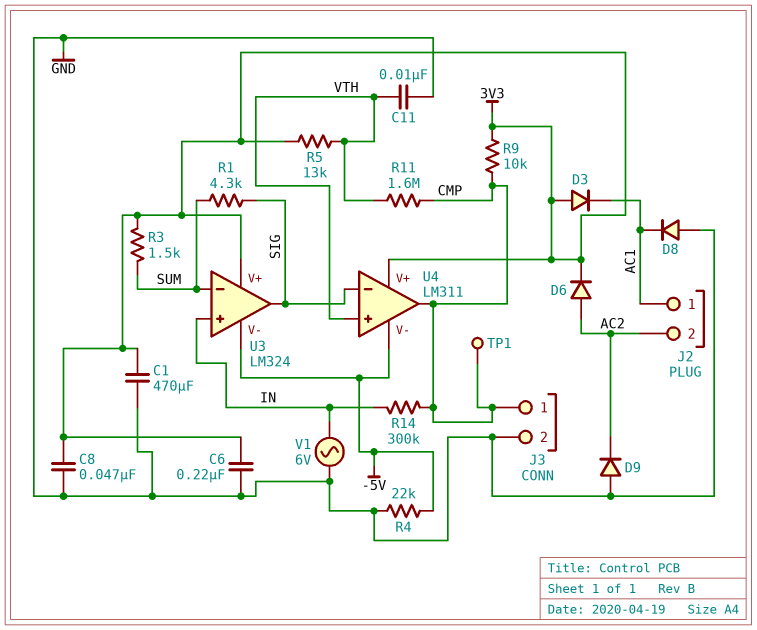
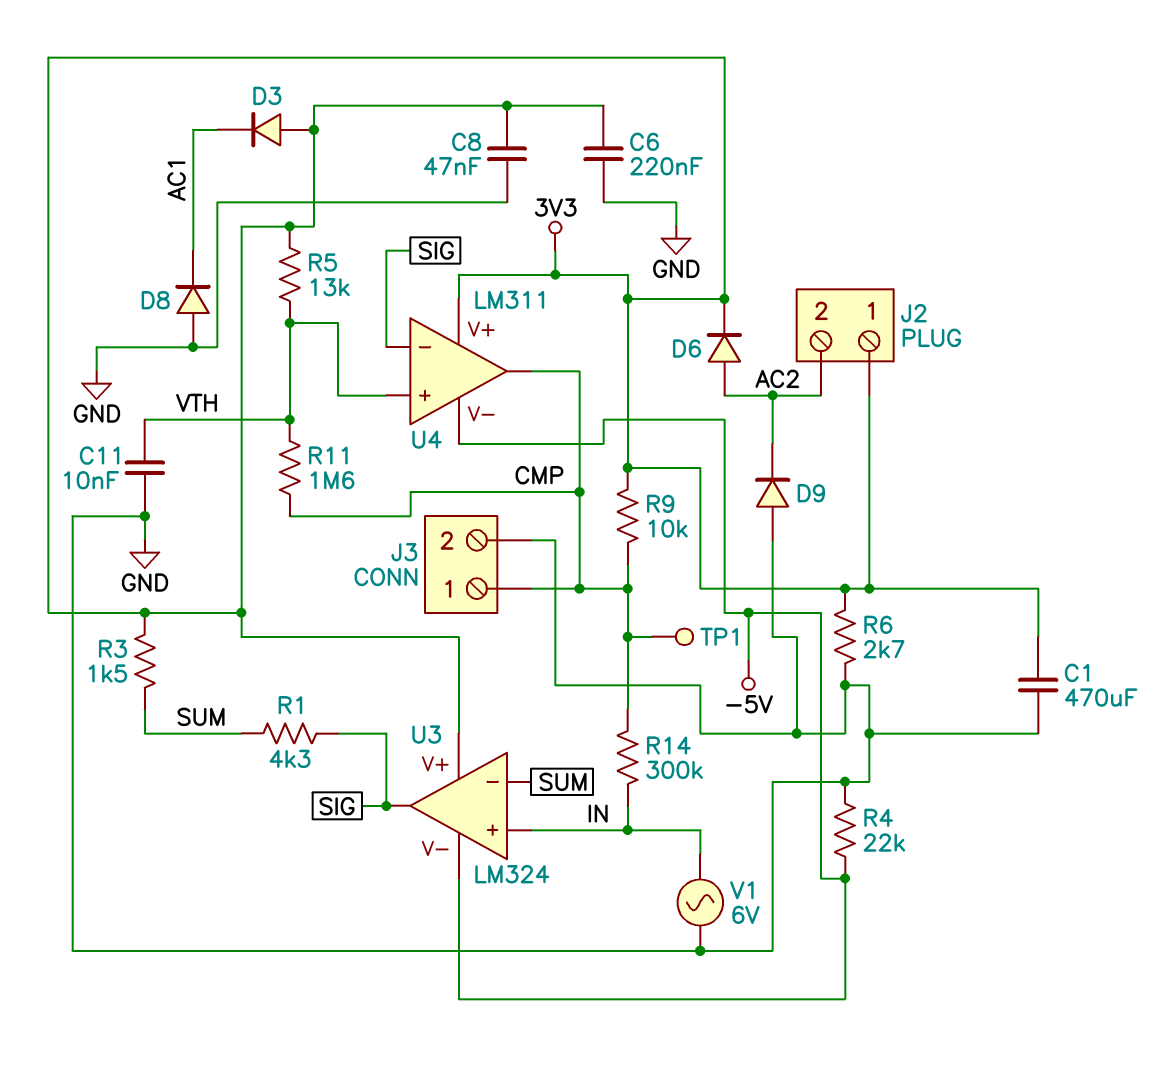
J2 pin 1: AC1 -> 3V3
R6: none -> 2.7k (3V3, GND)

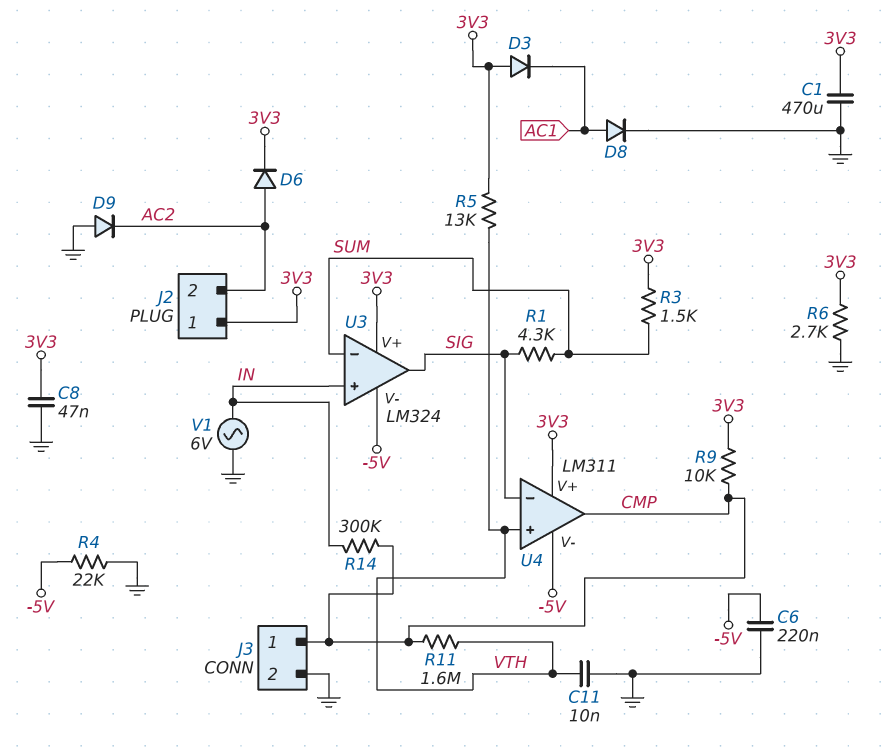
C6: 220nF (3V3, GND) -> 220nF (-5V, GND)
D8: diode (A GND, K AC1) -> diode (A AC1, K GND)
TP1: test point (CMP) -> none

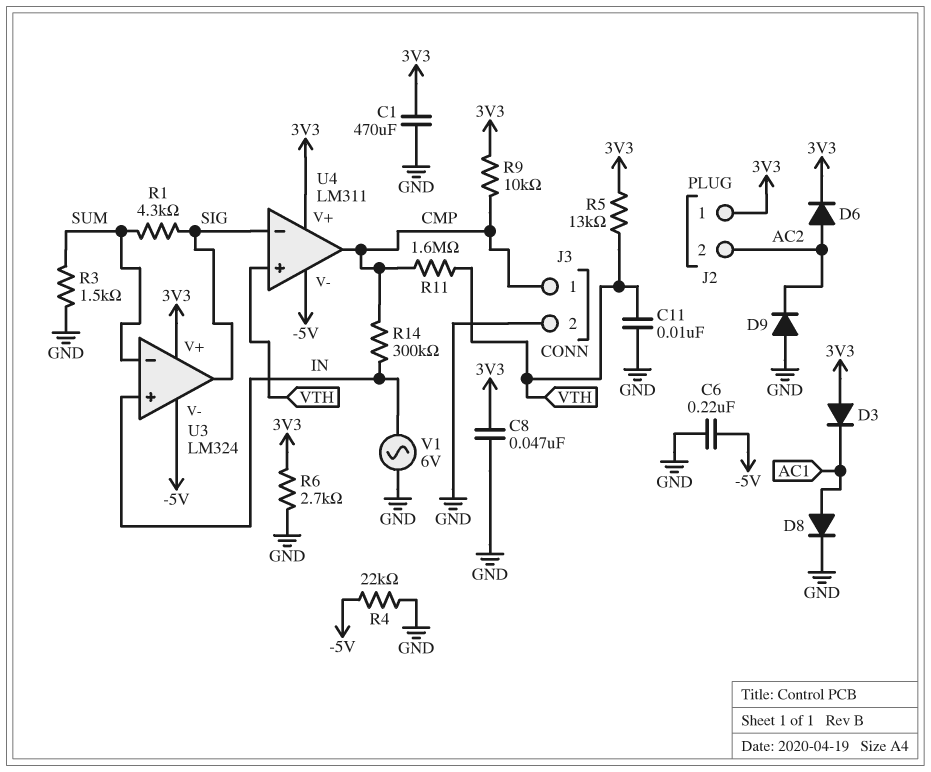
R3: 1.5k (3V3, SUM) -> 1.5k (GND, SUM)

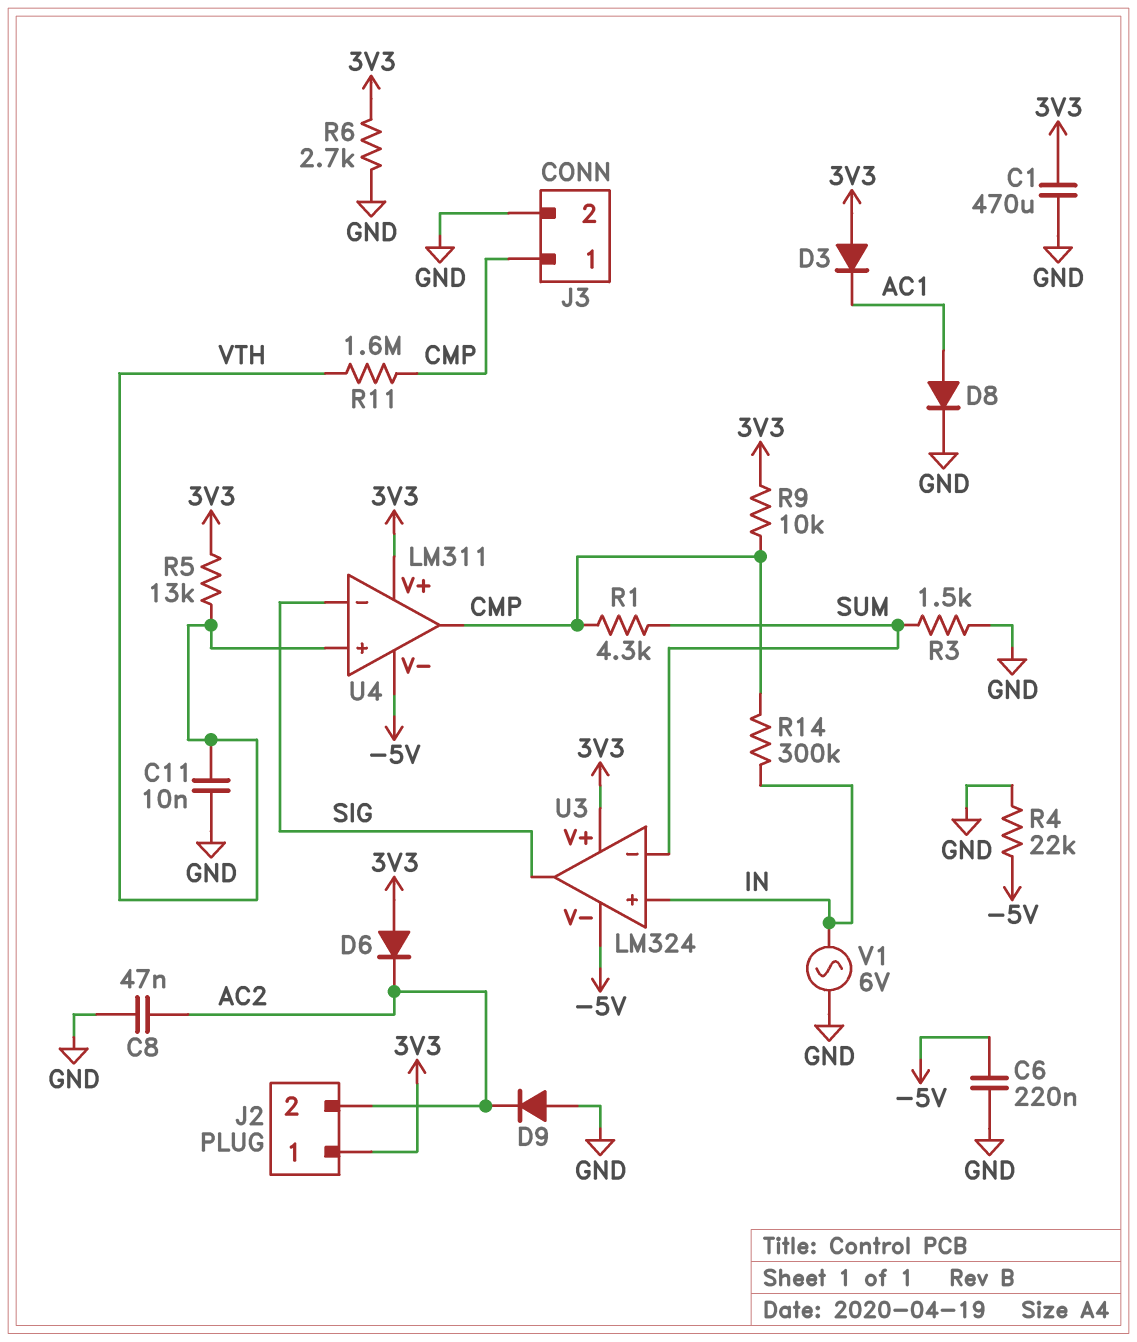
C8: 47nF (3V3, GND) -> 47nF (AC2, GND)
D6: diode (A AC2, K 3V3) -> diode (A 3V3, K AC2)
R1: 4.3k (SIG, SUM) -> 4.3k (CMP, SUM)

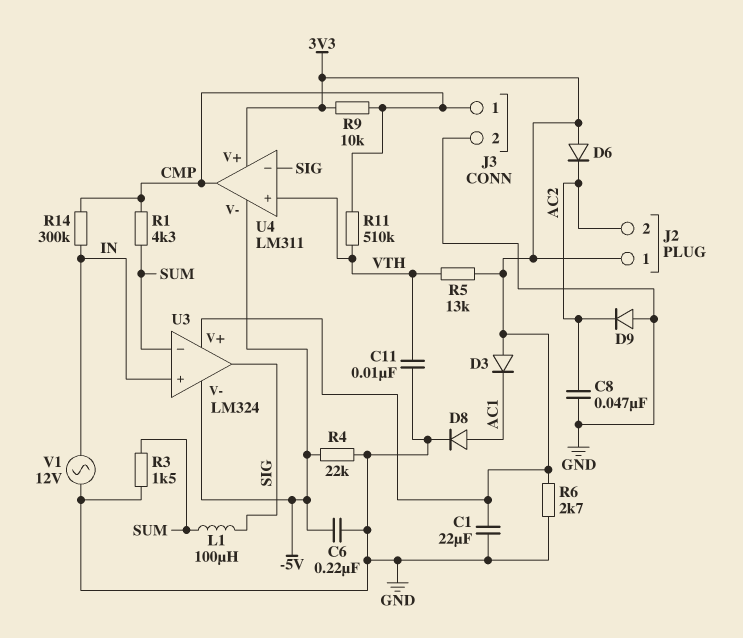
C1: 470uF (3V3, GND) -> 22uF (3V3, GND)
L1: none -> 100uH (SIG, SUM)
R11: 1.6M (CMP, VTH) -> 510k (CMP, VTH)
V1: AC 6V (GND, IN) -> AC 12V (GND, IN)

